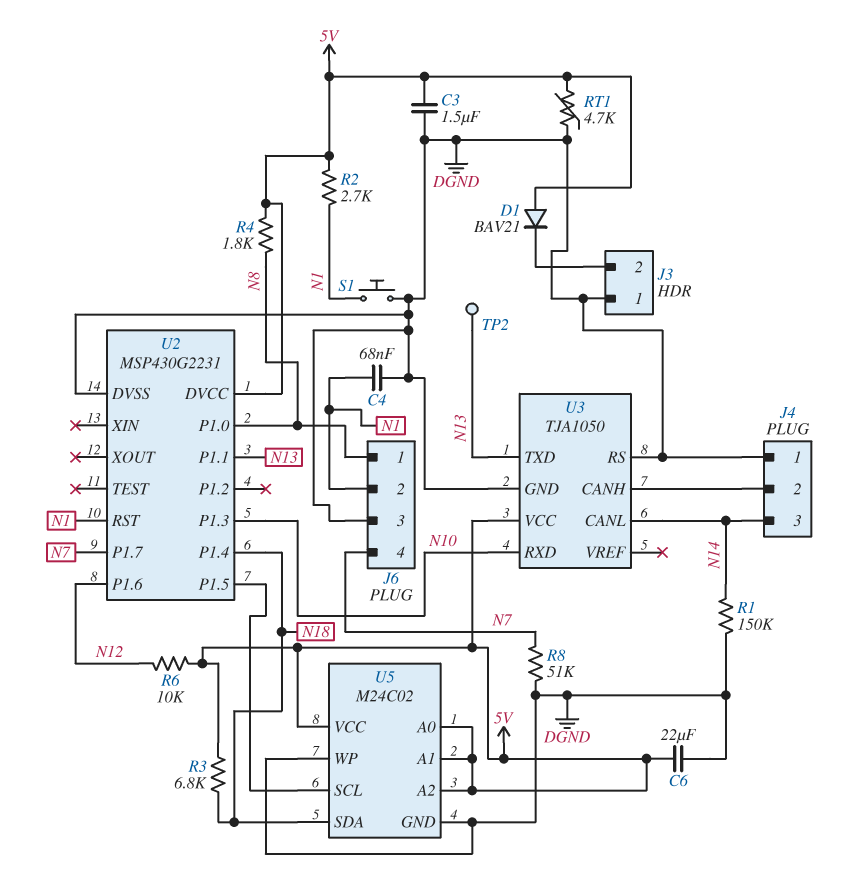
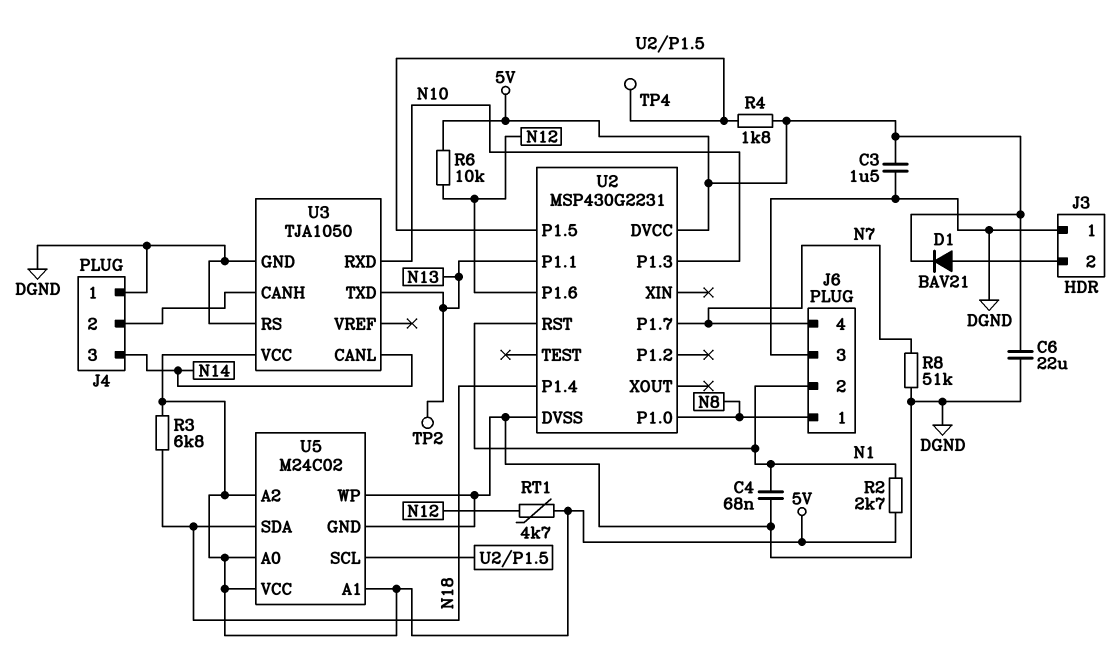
D1: diode BAV21 (A 5V, K J3/2) -> diode BAV21 (A J3/2, K 5V)
R1: 150k (DGND, N14) -> none
R4: 1.8k (5V, N8) -> 1.8k (5V, U2/P1.5)
RT1: 4.7k (5V, DGND) -> 4.7k (5V, N12)
S1: button (DGND, N1) -> none
TP4: none -> test point (U2/P1.5)

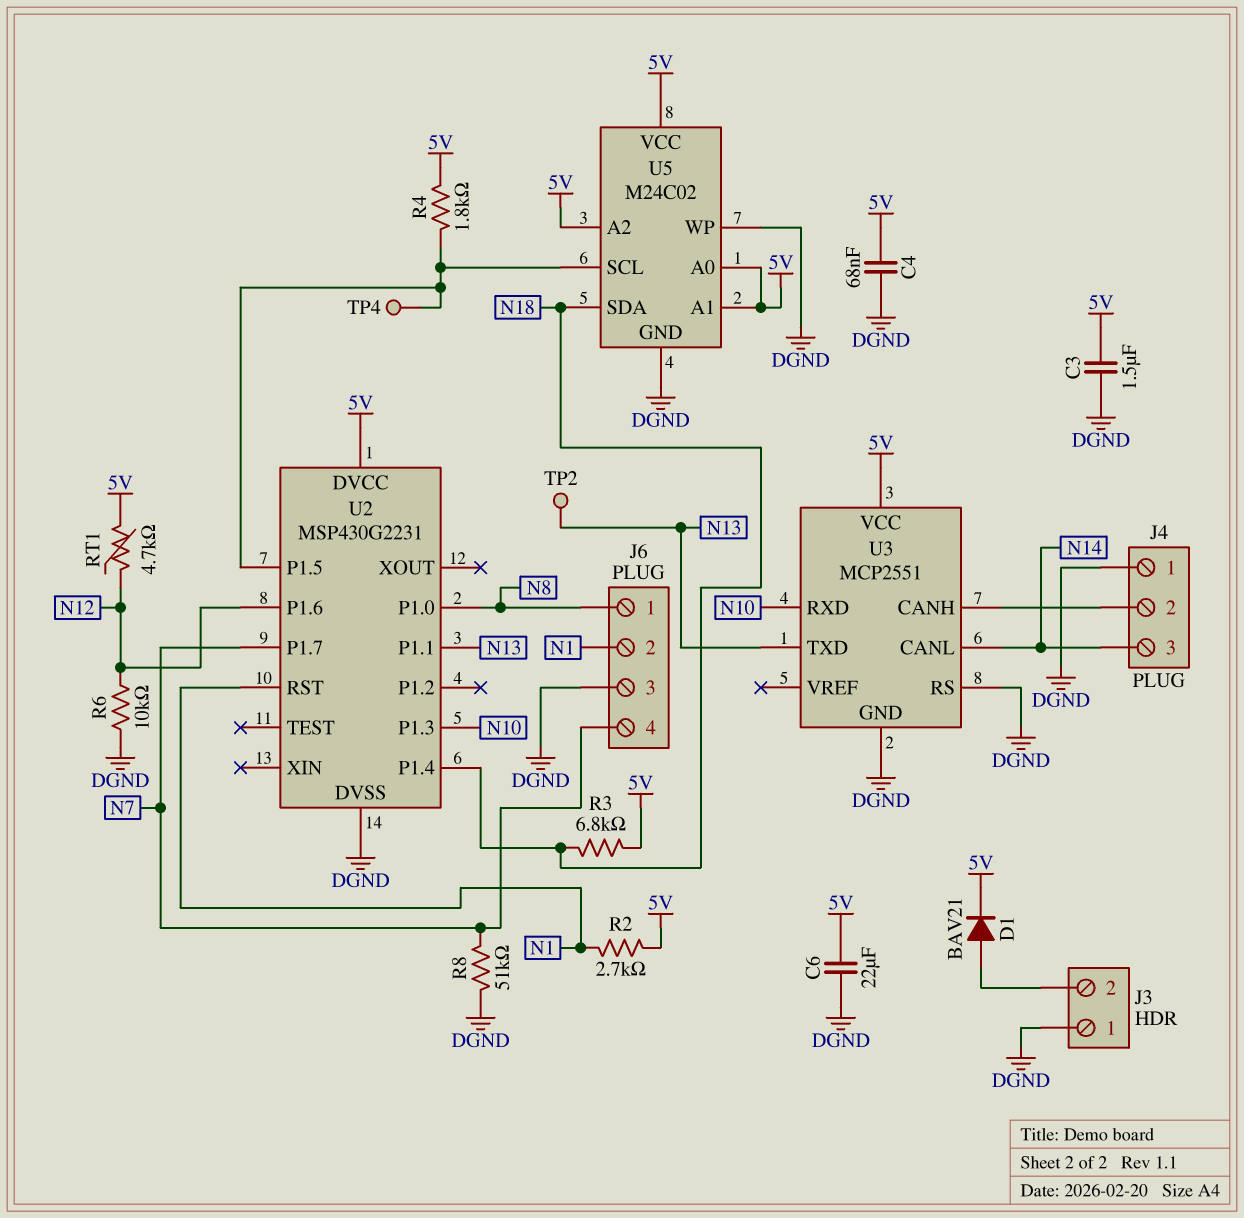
C4: 68nF (DGND, N1) -> 68nF (5V, DGND)
R6: 10k (5V, N12) -> 10k (DGND, N12)
U3: TJA1050 -> MCP2551

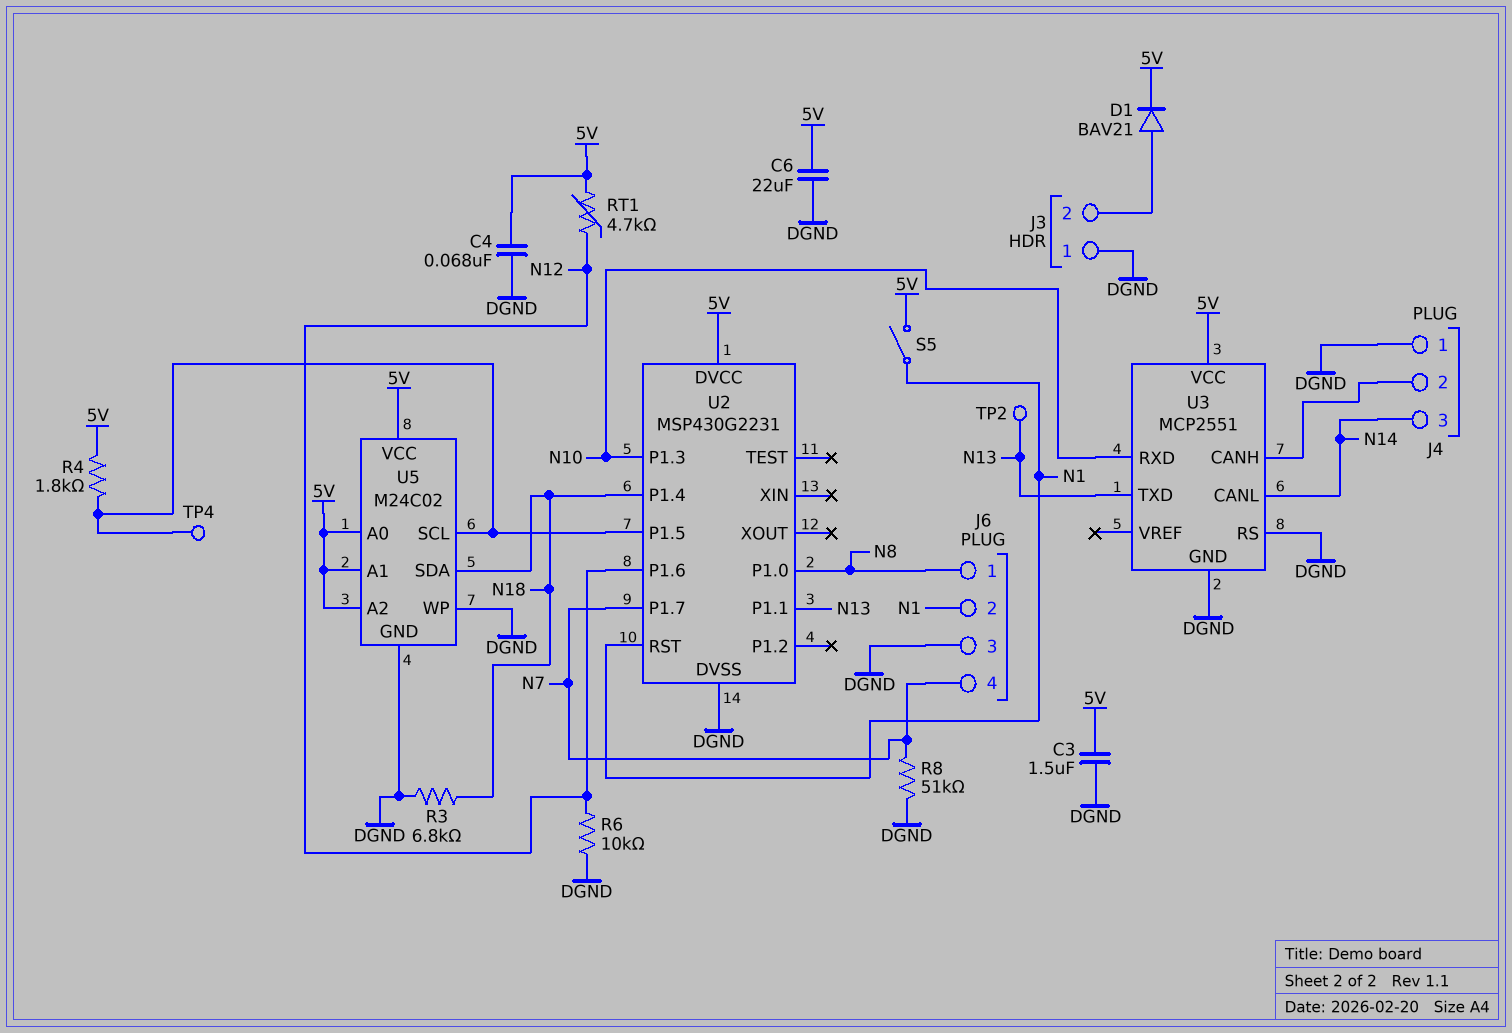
R2: 2.7k (5V, N1) -> none
R3: 6.8k (5V, N18) -> 6.8k (DGND, N18)
S5: none -> switch (5V, N1)

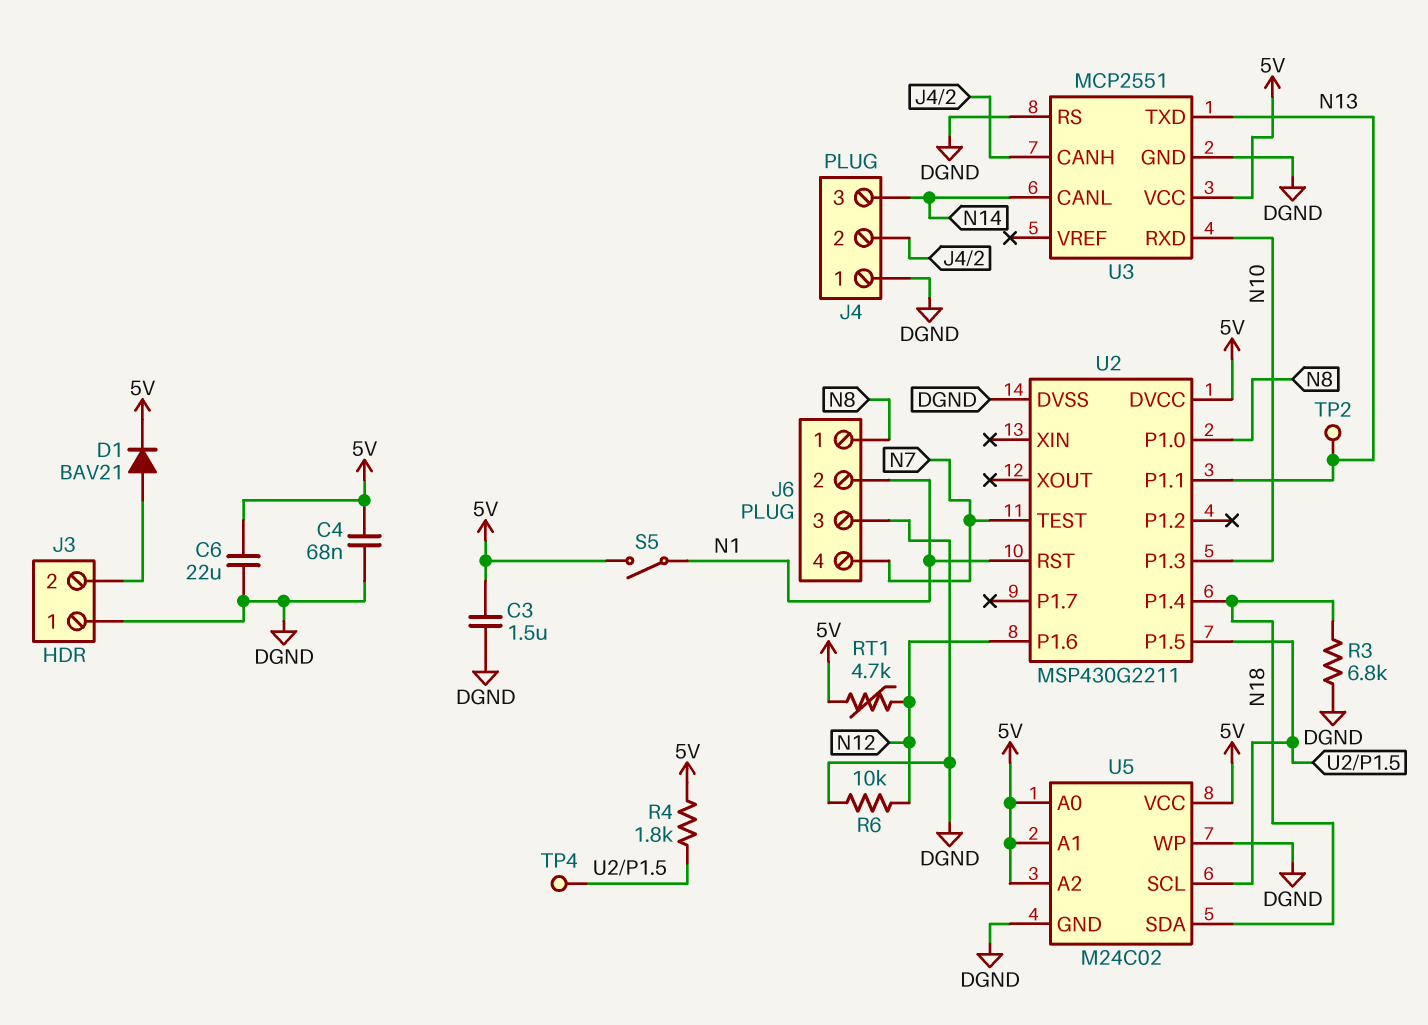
R8: 51k (DGND, N7) -> none
U2: MSP430G2231 -> MSP430G2211
U2 pin P1.7: N7 -> none
U2 pin TEST: none -> N7

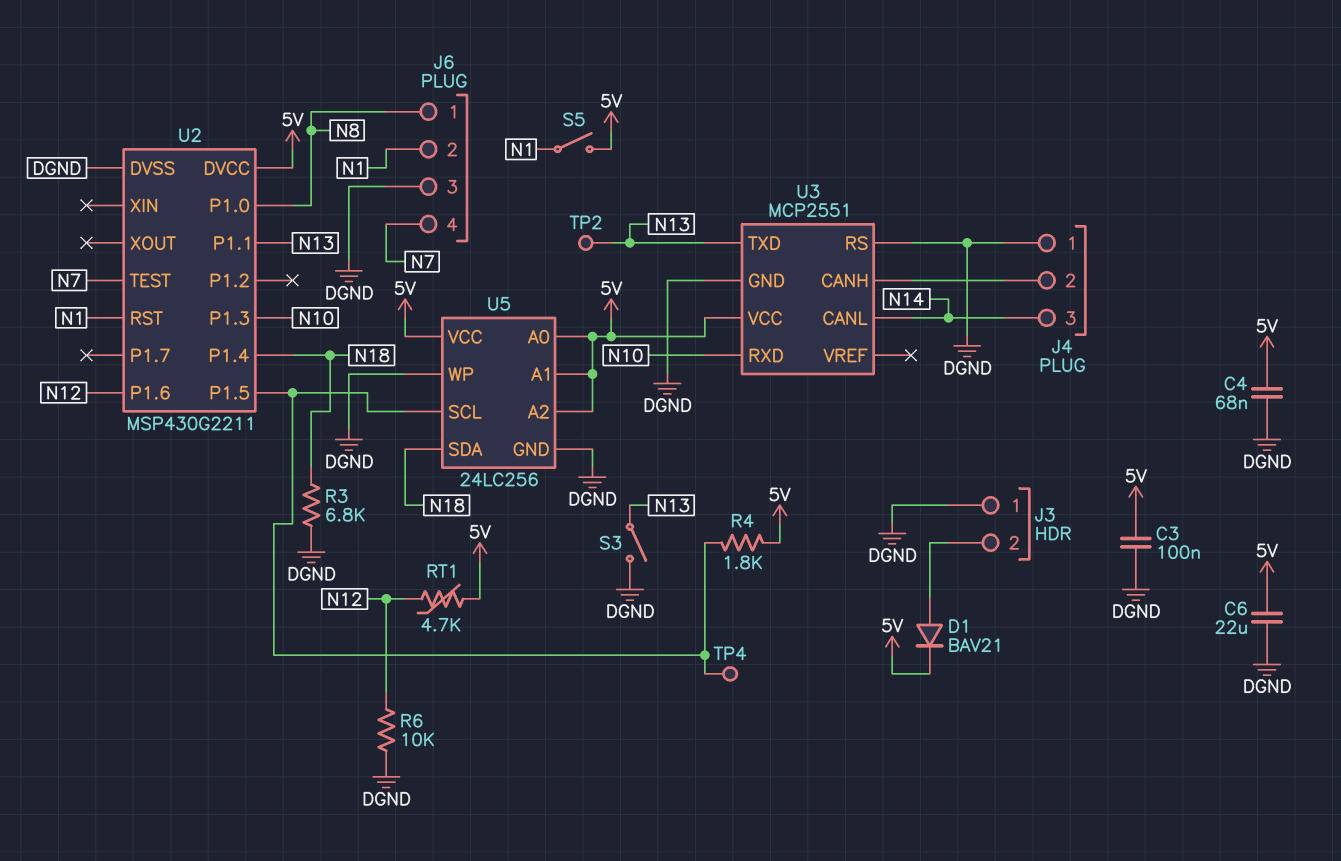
C3: 1.5uF (5V, DGND) -> 100nF (5V, DGND)
S3: none -> switch (DGND, N13)
U5: M24C02 -> 24LC256

